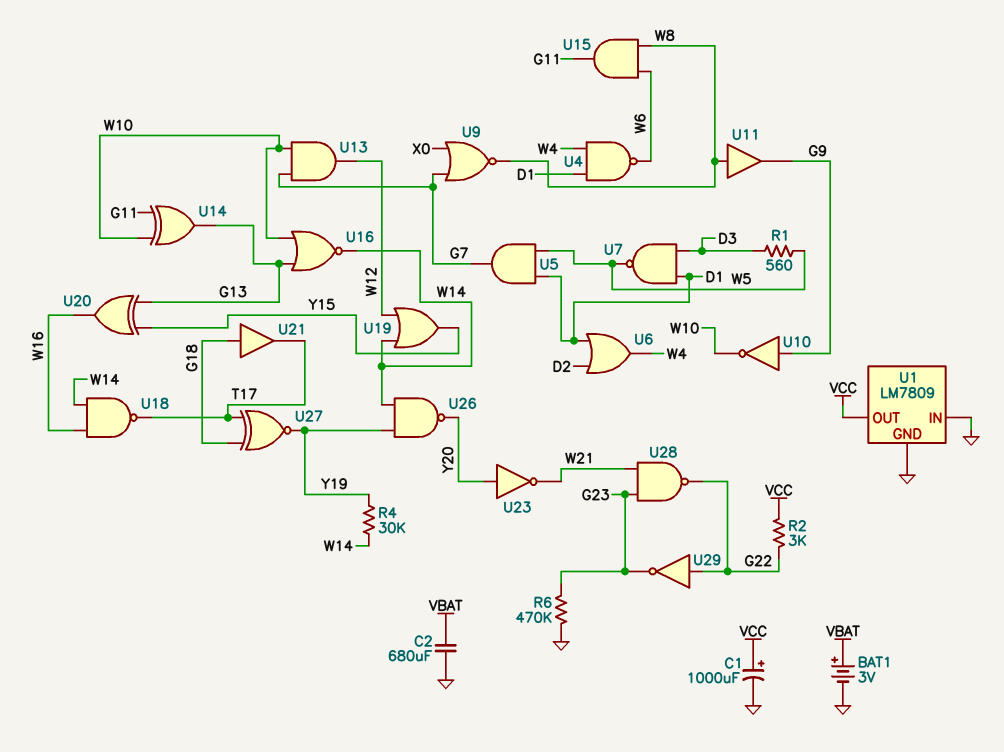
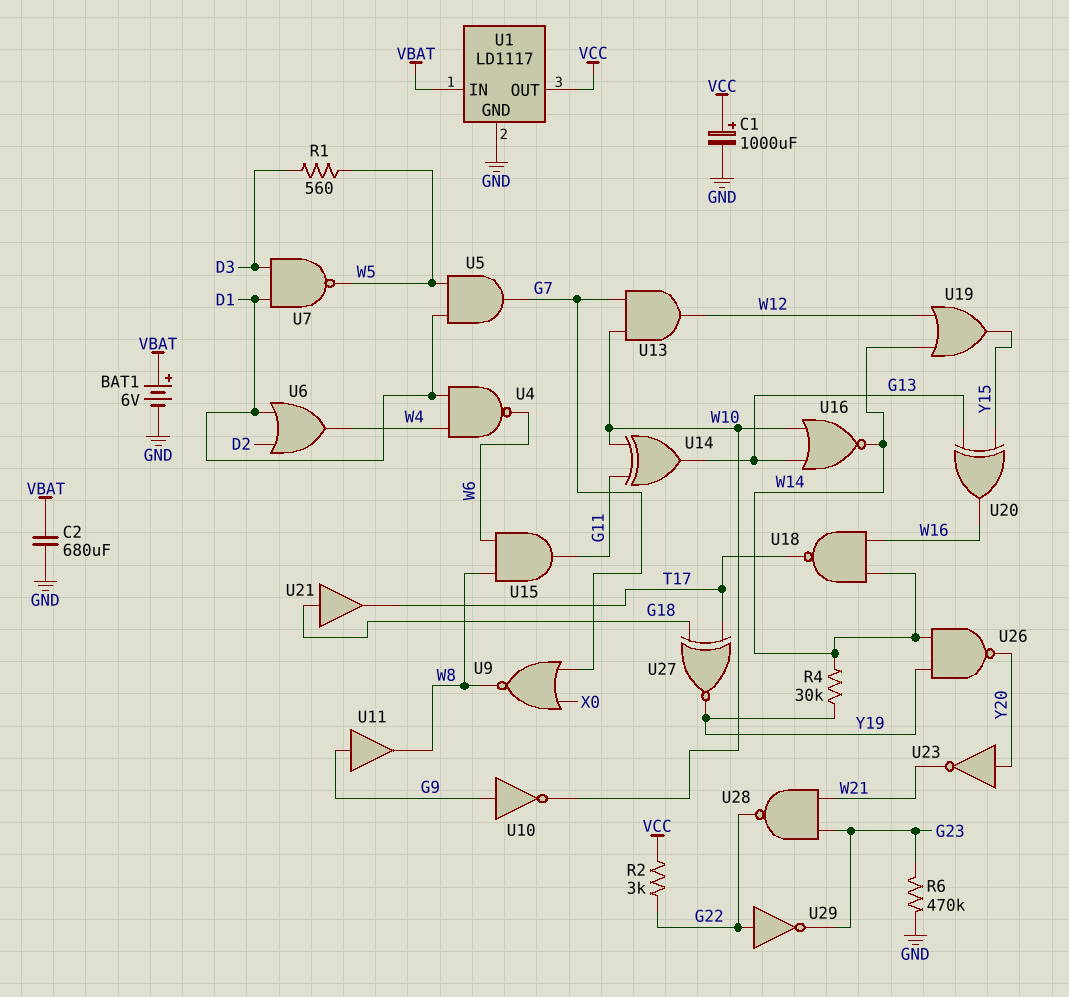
BAT1: 3V (plus VBAT, minus GND) -> 6V (plus VBAT, minus GND)
U1: LM7809 -> LD1117
U1 pin IN: GND -> VBAT
U11: buffer (in W8, out G9) -> buffer (in G9, out W8)

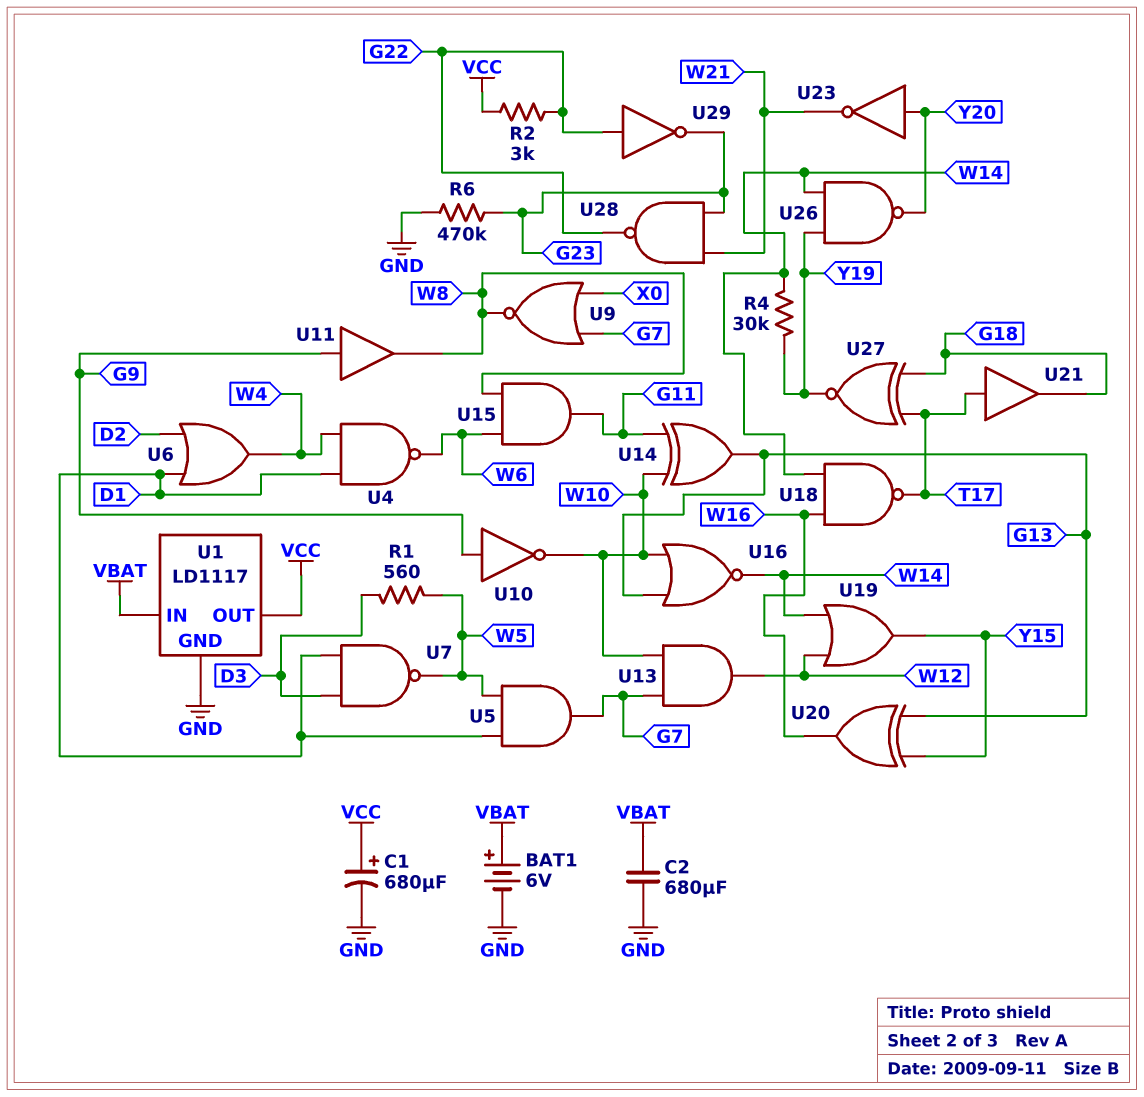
C1: 1000uF (plus VCC, minus GND) -> 680uF (plus VCC, minus GND)
U21: buffer (in G18, out T17) -> buffer (in T17, out G18)

